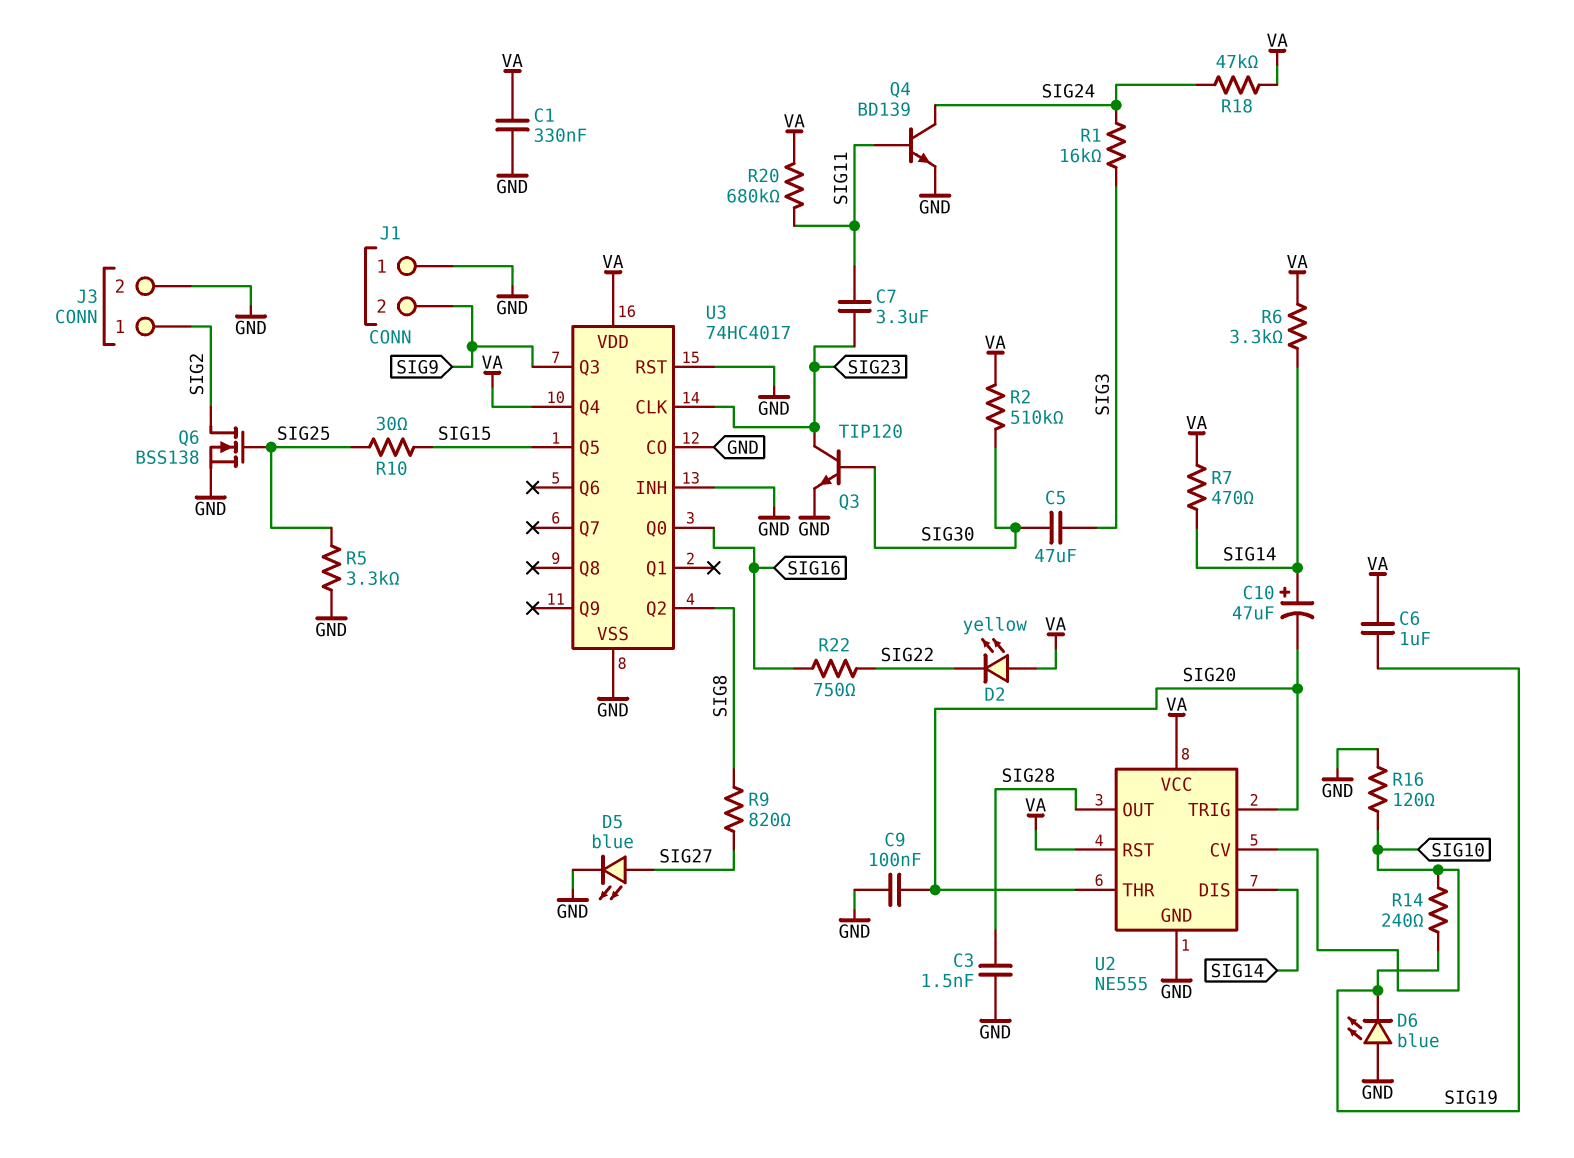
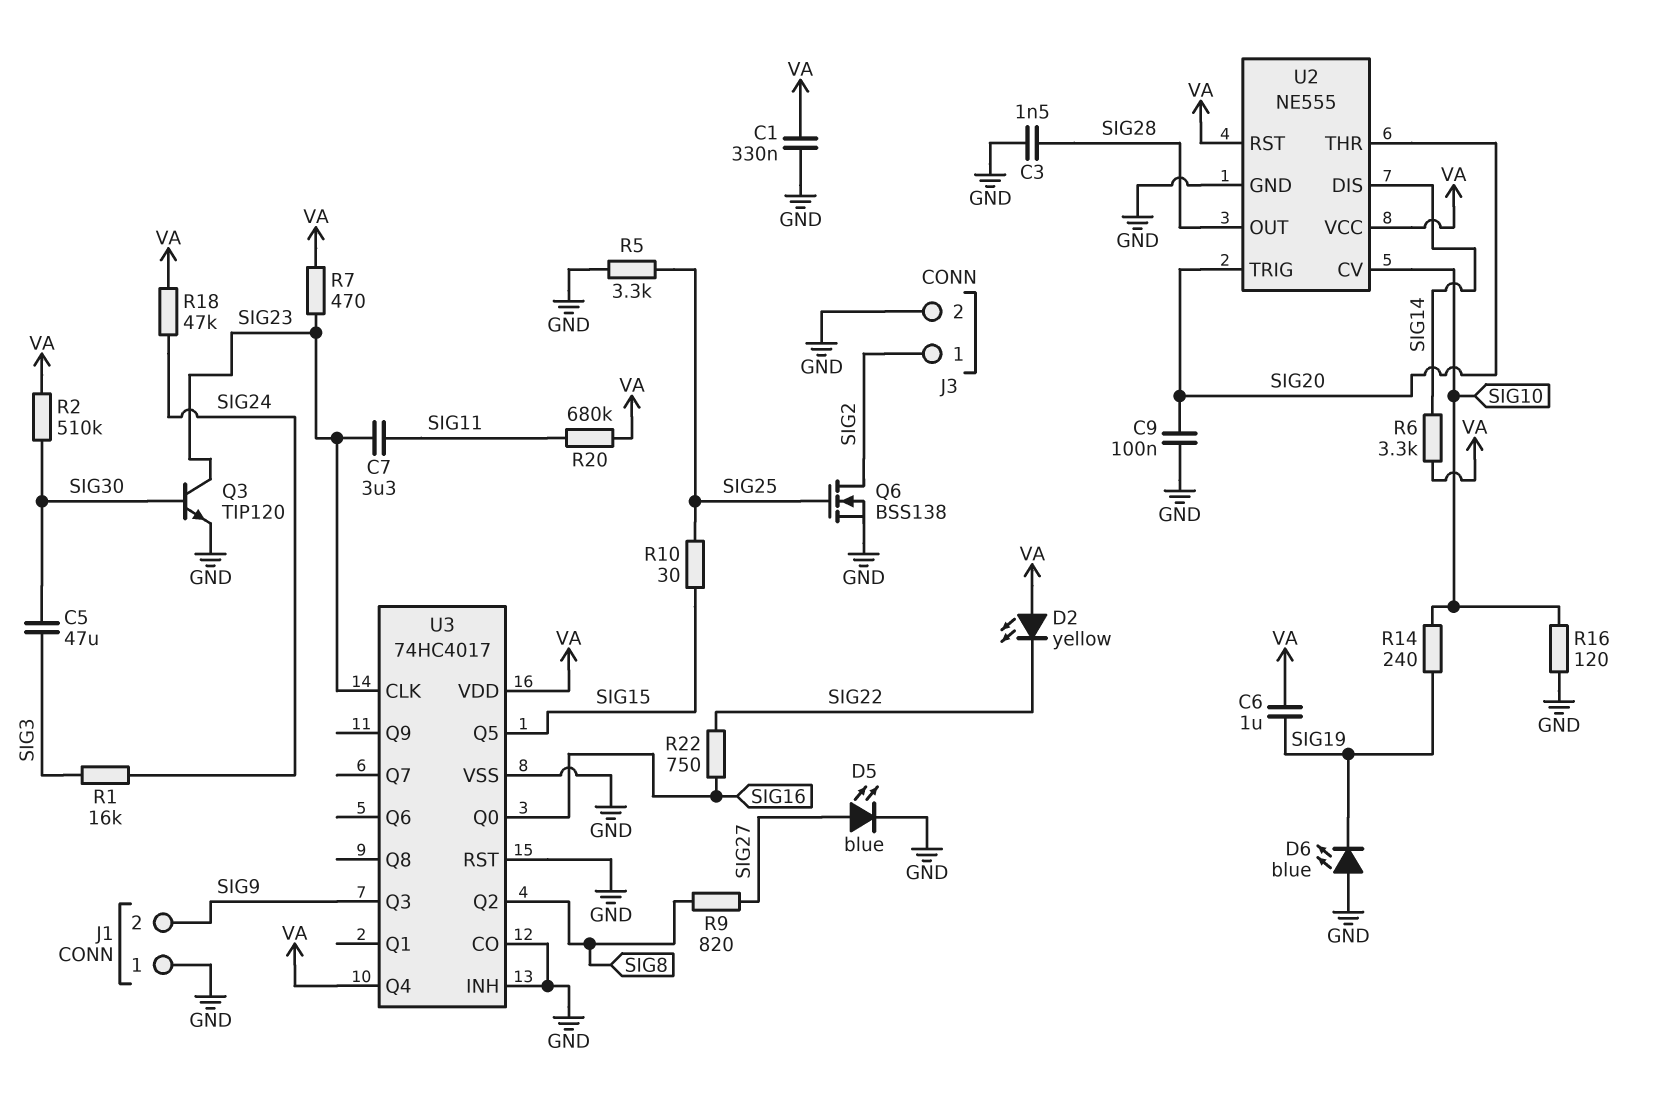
C10: 47uF (plus SIG14, minus SIG20) -> none
Q4: NPN BD139 (B SIG11, C SIG24, E GND) -> none
R7: 470 (SIG14, VA) -> 470 (SIG23, VA)

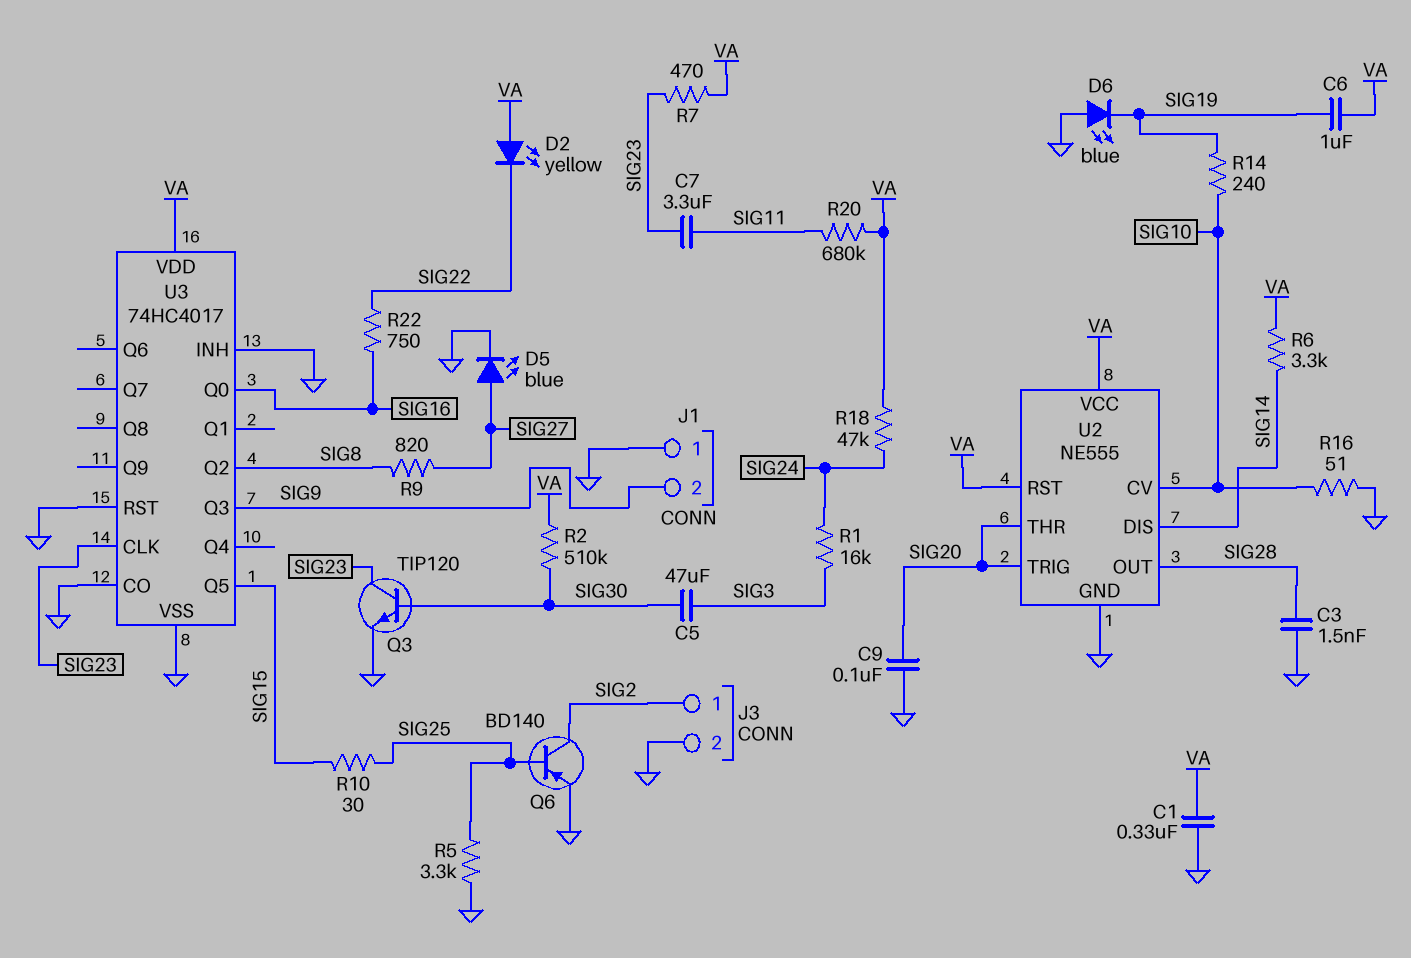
Q6: NMOS BSS138 (G SIG25, D SIG2, S GND) -> PNP BD140 (B SIG25, C SIG2, E GND)
R16: 120 (GND, SIG10) -> 51 (GND, SIG10)
U3 pin Q4: VA -> none

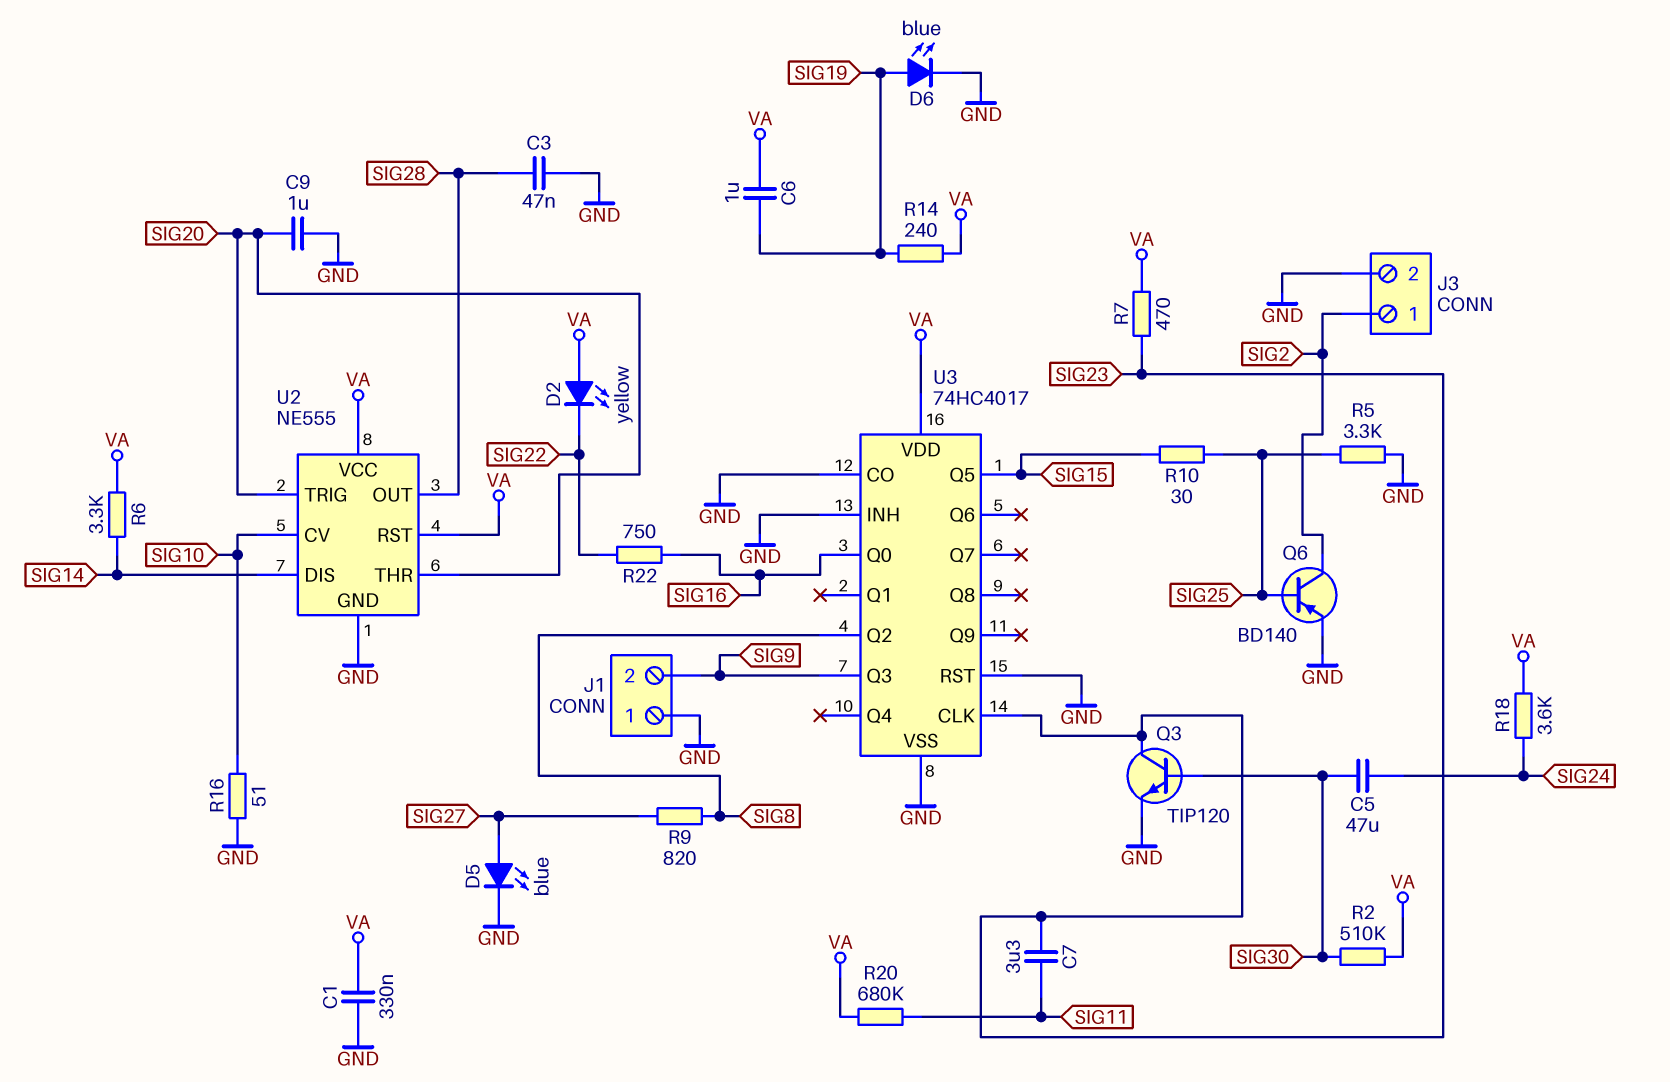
C3: 1.5nF (GND, SIG28) -> 47nF (GND, SIG28)
C5: 47uF (SIG3, SIG30) -> 47uF (SIG24, SIG30)
C9: 100nF (GND, SIG20) -> 1uF (GND, SIG20)
D6: LED blue (A GND, K SIG19) -> LED blue (A SIG19, K GND)
R1: 16k (SIG3, SIG24) -> none
R14: 240 (SIG10, SIG19) -> 240 (SIG19, VA)
R18: 47k (SIG24, VA) -> 3.6k (SIG24, VA)

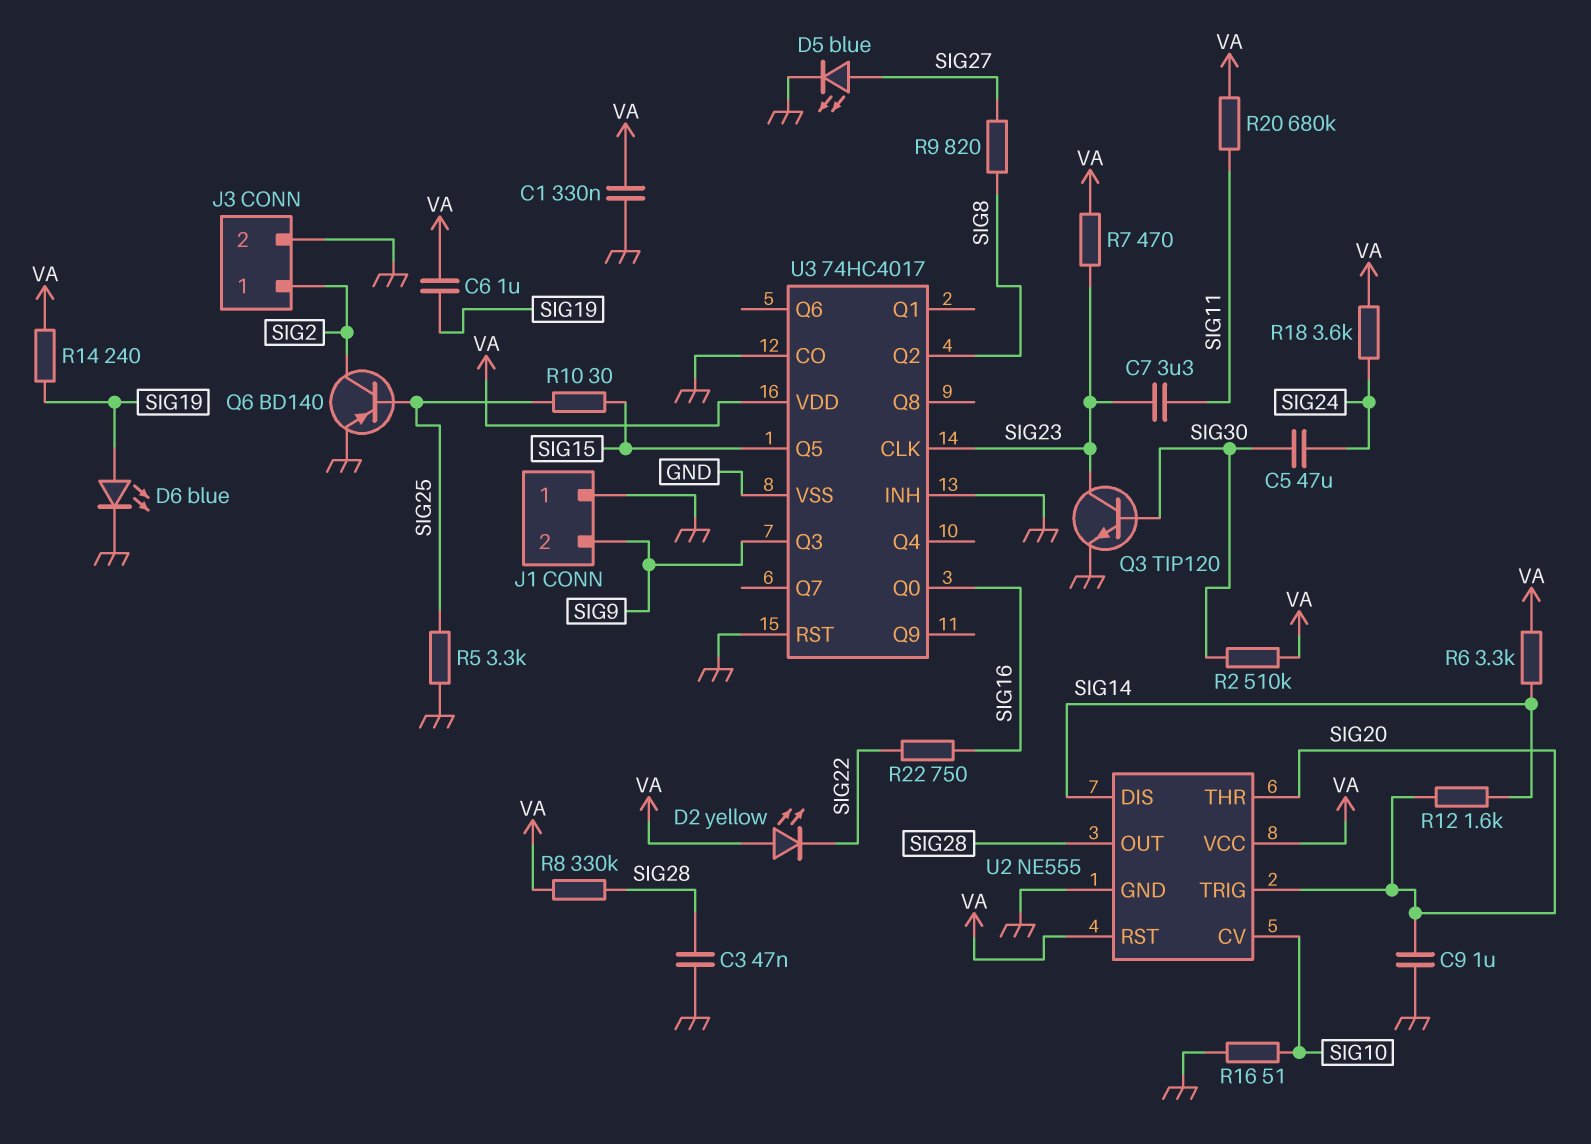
R8: none -> 330k (SIG28, VA)
R12: none -> 1.6k (SIG14, SIG20)

